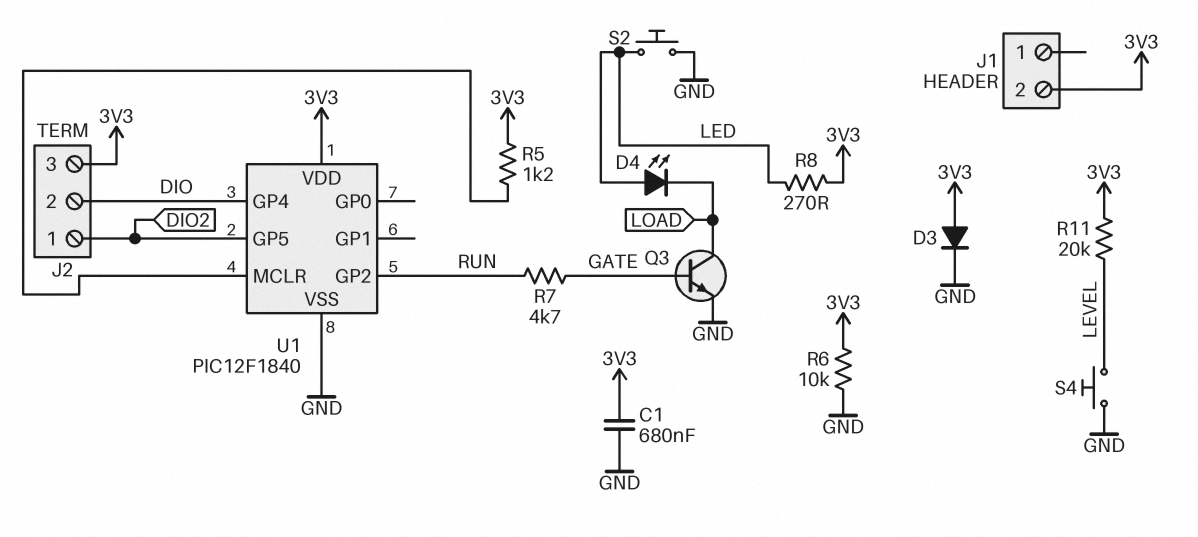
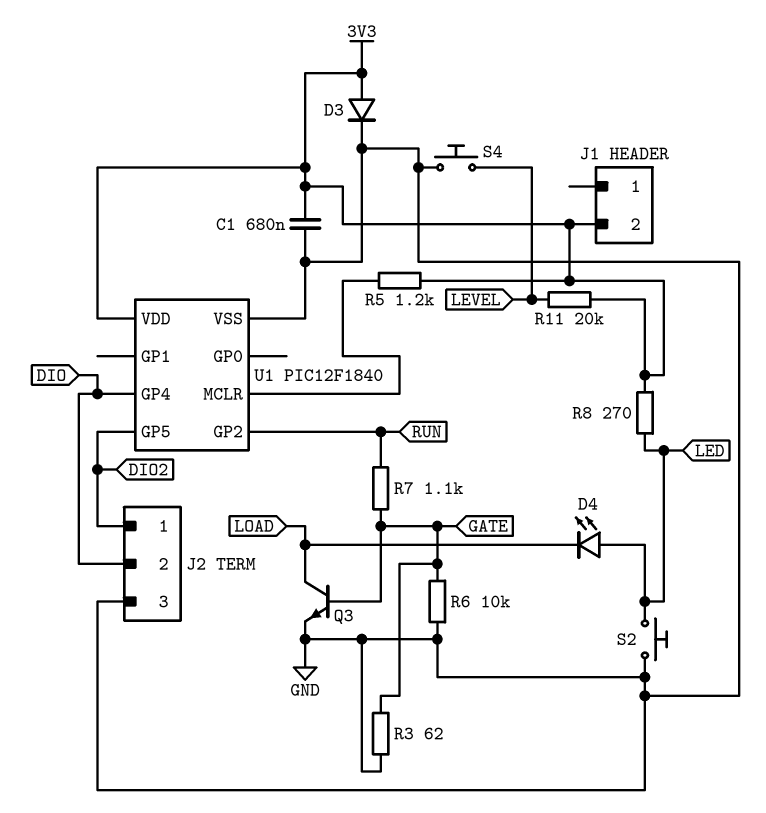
J2 pin 3: 3V3 -> GND
R3: none -> 62 (GATE, GND)
R6: 10k (3V3, GND) -> 10k (GATE, GND)
R7: 4.7k (GATE, RUN) -> 1.1k (GATE, RUN)

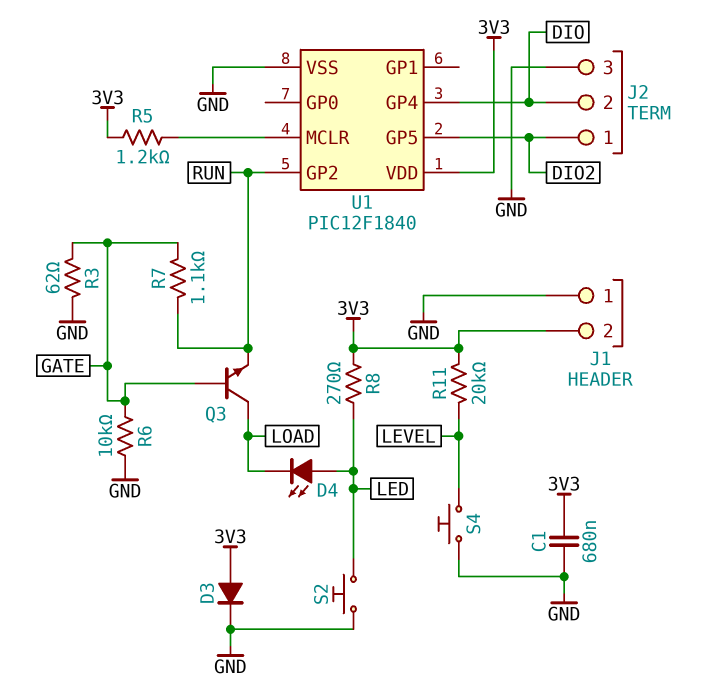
J1 pin 1: none -> GND
Q3: NPN (B GATE, C LOAD, E GND) -> NPN (B GATE, C LOAD, E RUN)

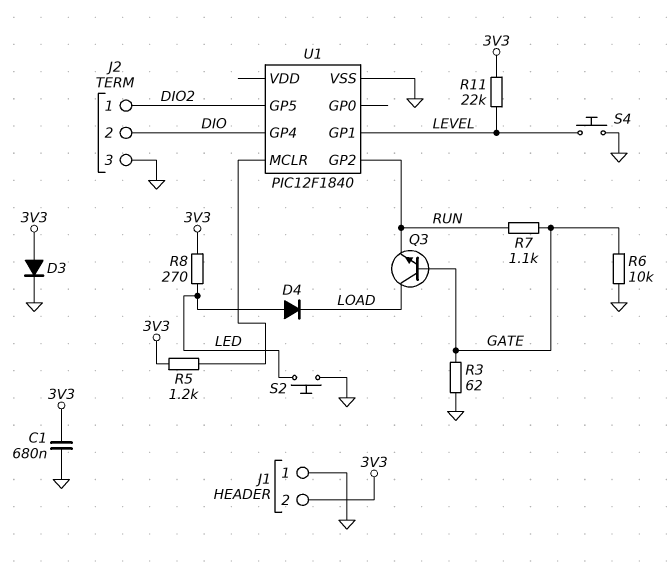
D4: LED (A LED, K LOAD) -> diode (A LED, K LOAD)
R11: 20k (3V3, LEVEL) -> 22k (3V3, LEVEL)
U1 pin GP1: none -> LEVEL
U1 pin VDD: 3V3 -> none

